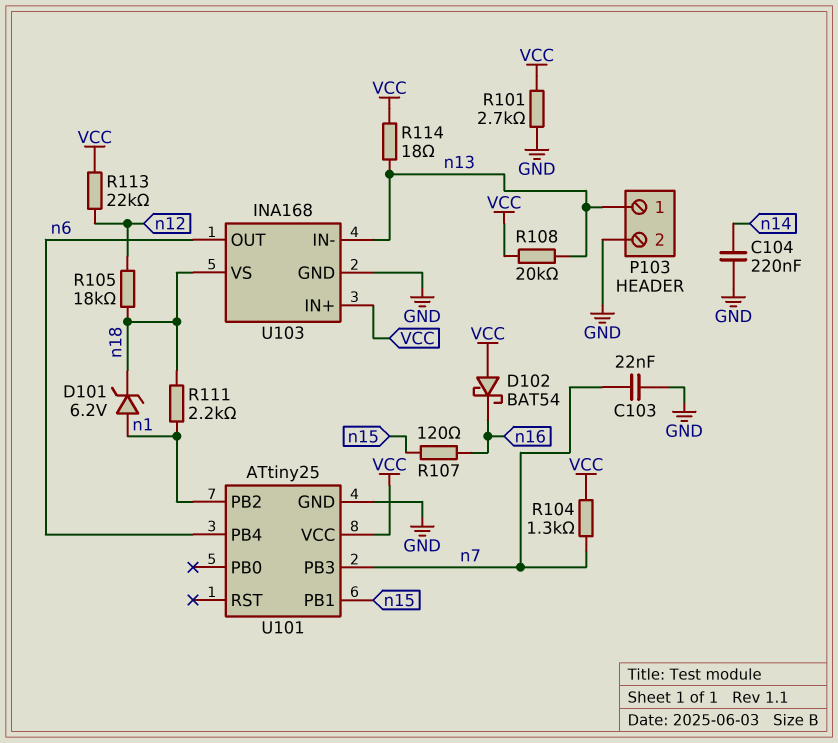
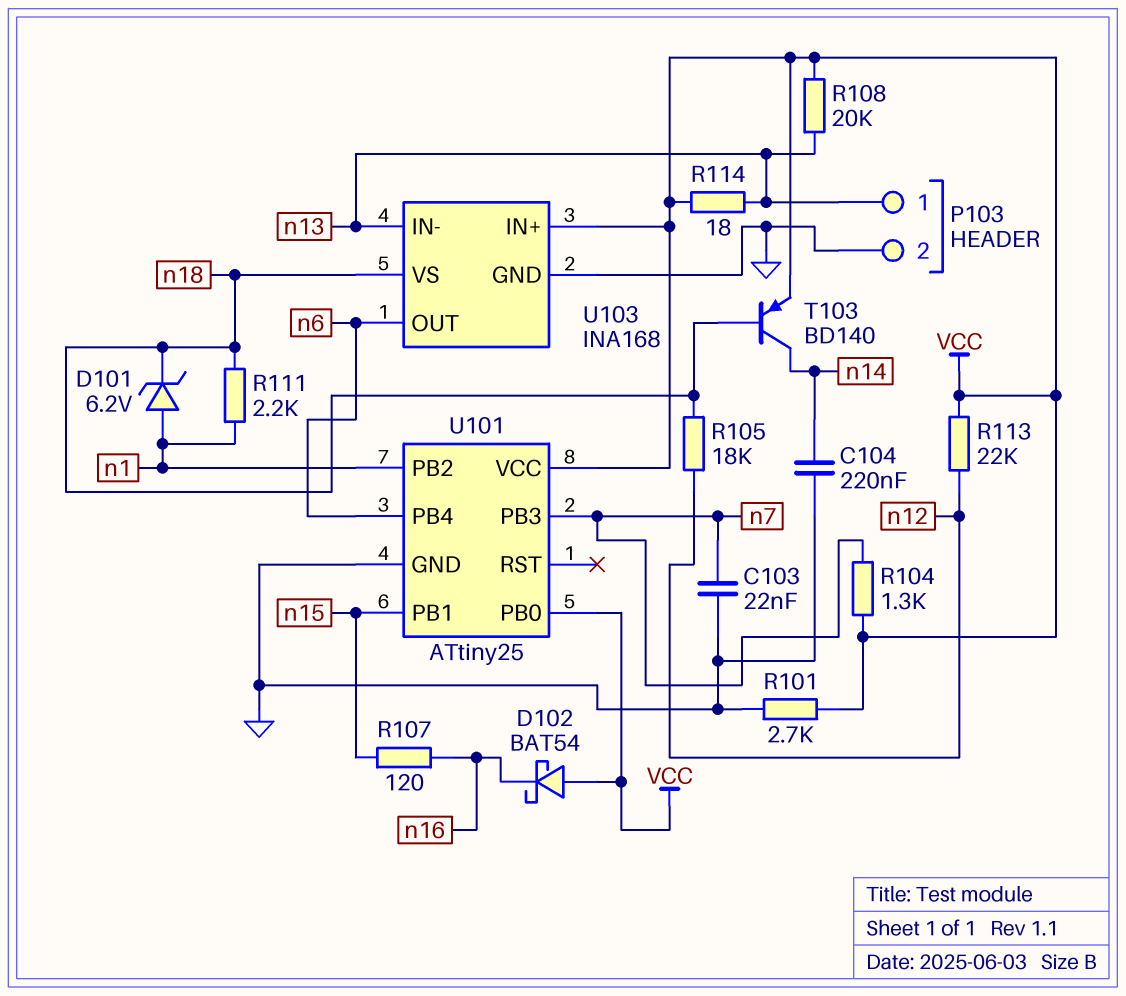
T103: none -> PNP BD140 (B n18, C n14, E VCC)
U101 pin PB0: none -> VCC

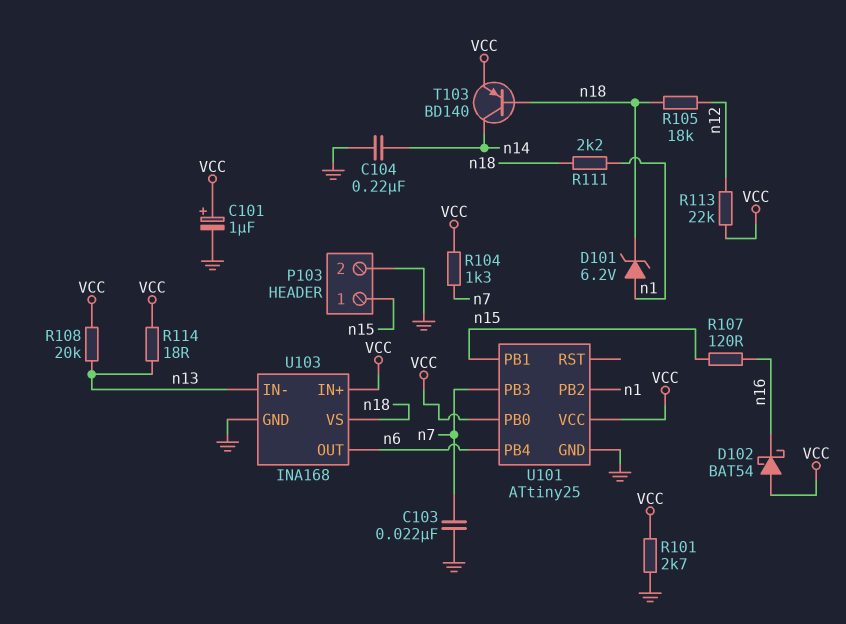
C101: none -> 1uF (plus VCC, minus GND)
P103 pin 1: n13 -> n15

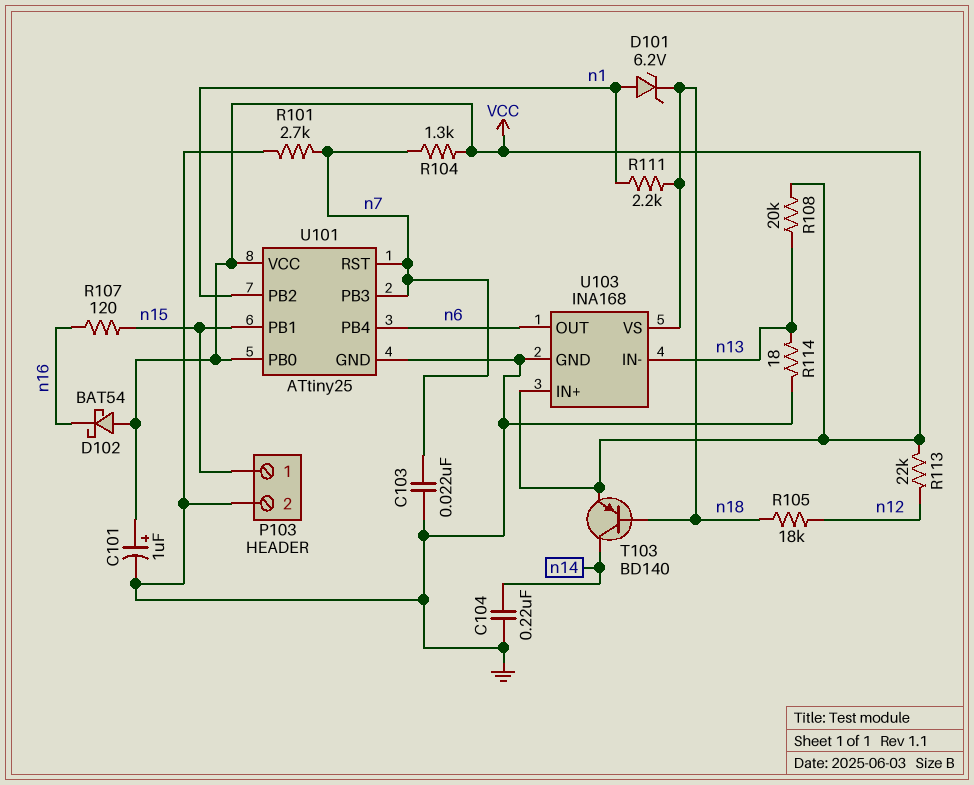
R101: 2.7k (GND, VCC) -> 2.7k (GND, n7)
R114: 18 (VCC, n13) -> 18 (GND, n13)
U101 pin RST: none -> n7

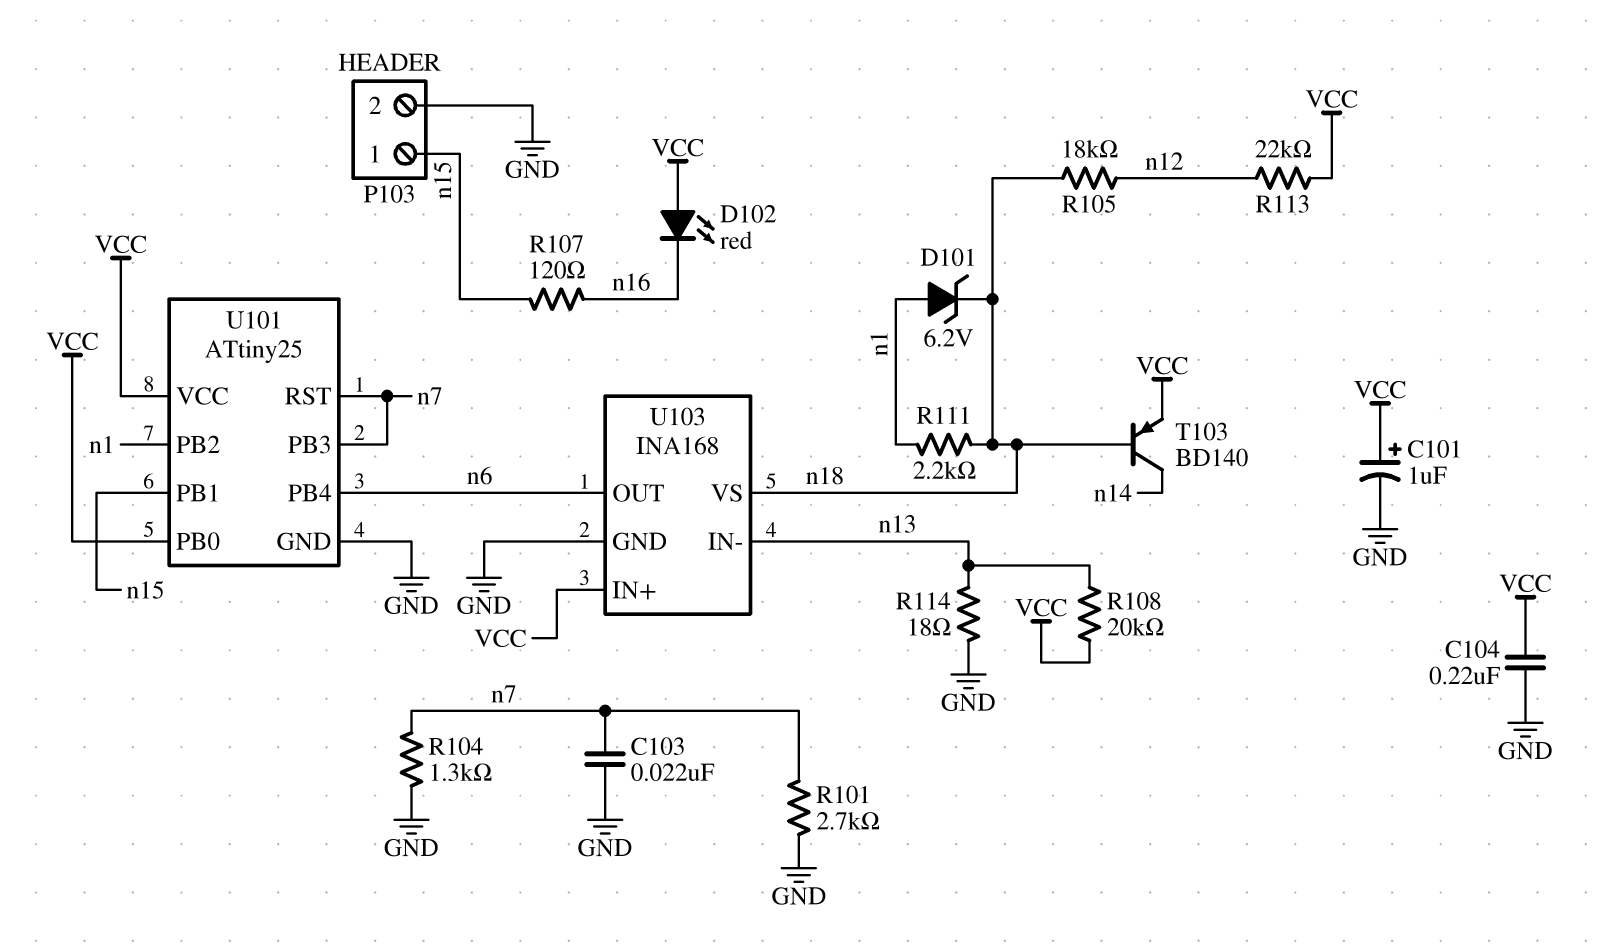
C104: 220nF (GND, n14) -> 220nF (GND, VCC)
D102: schottky BAT54 (A VCC, K n16) -> LED red (A VCC, K n16)
R104: 1.3k (VCC, n7) -> 1.3k (GND, n7)

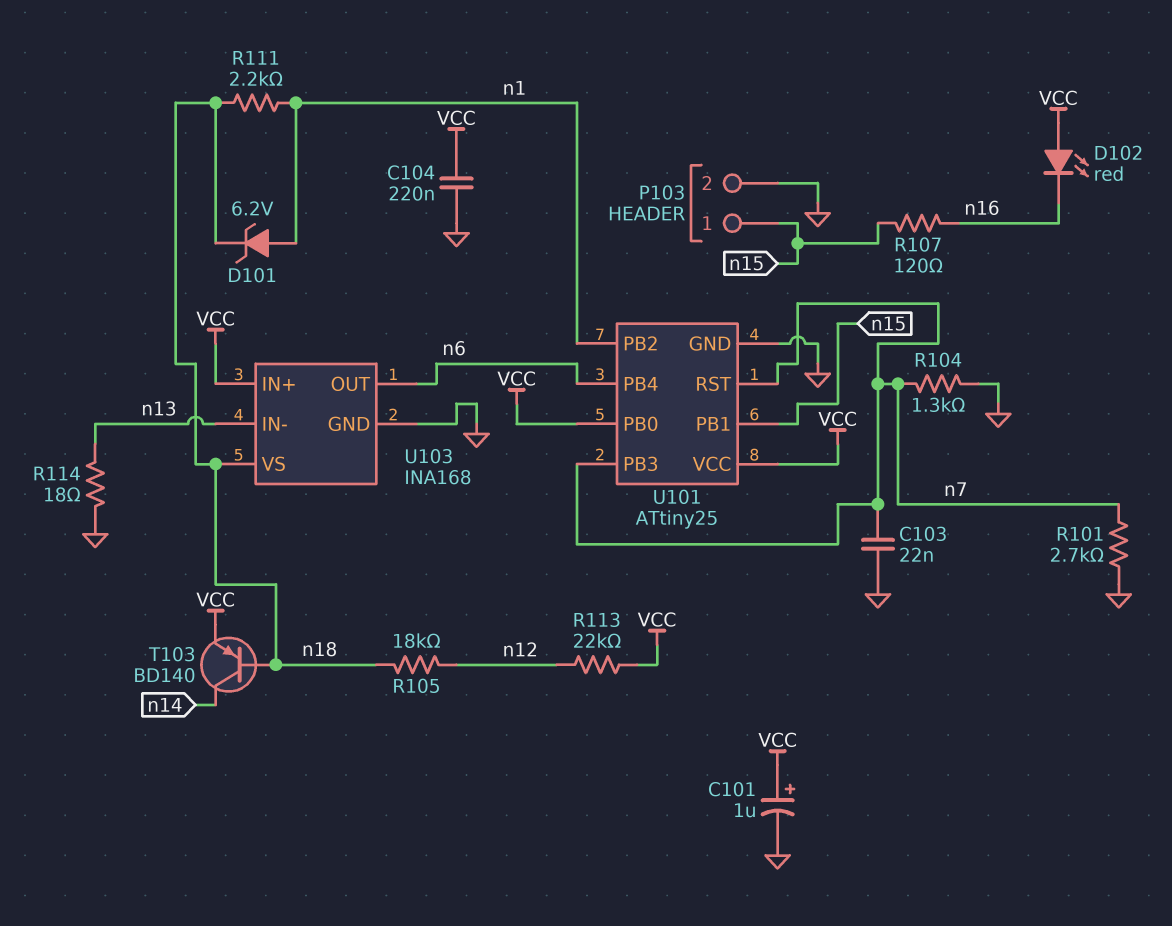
R108: 20k (VCC, n13) -> none

